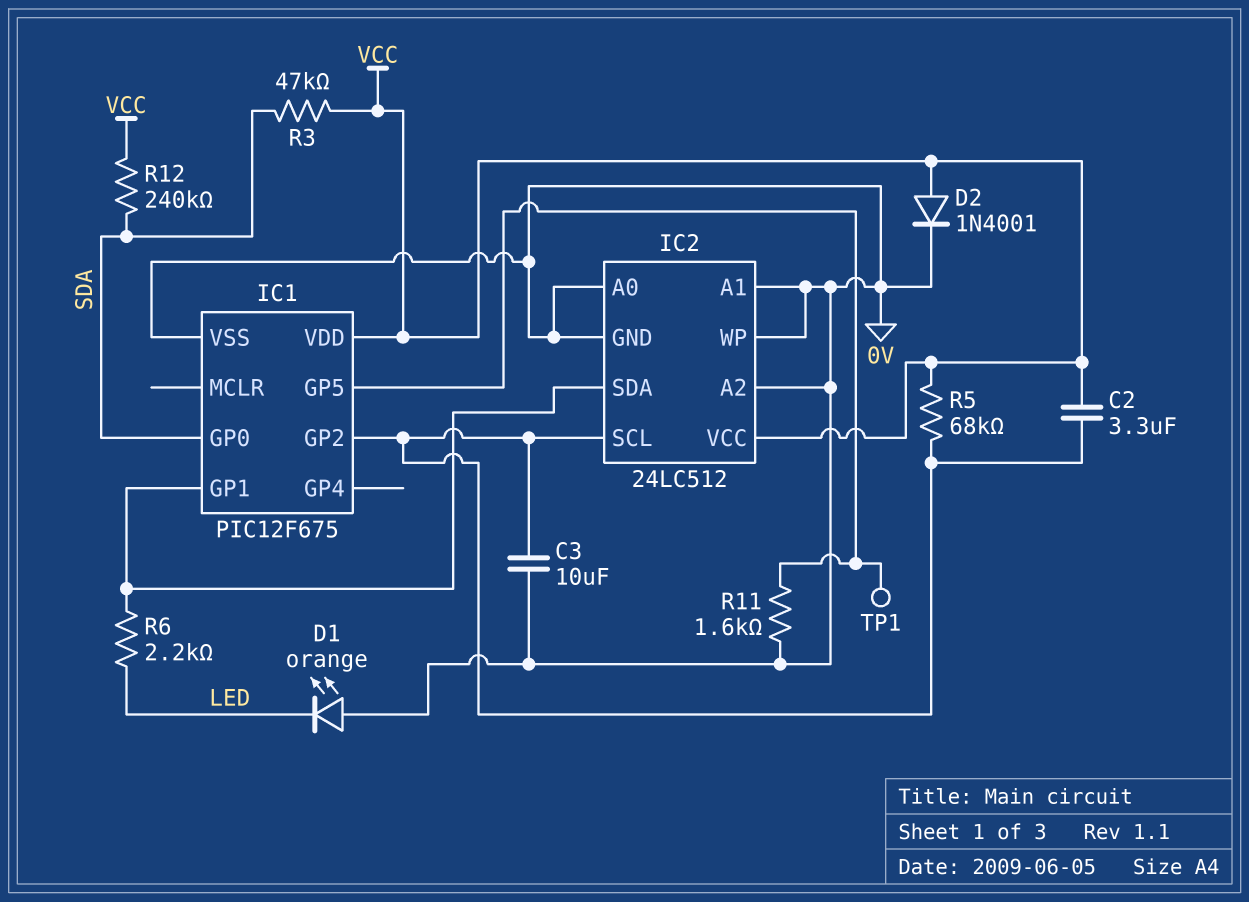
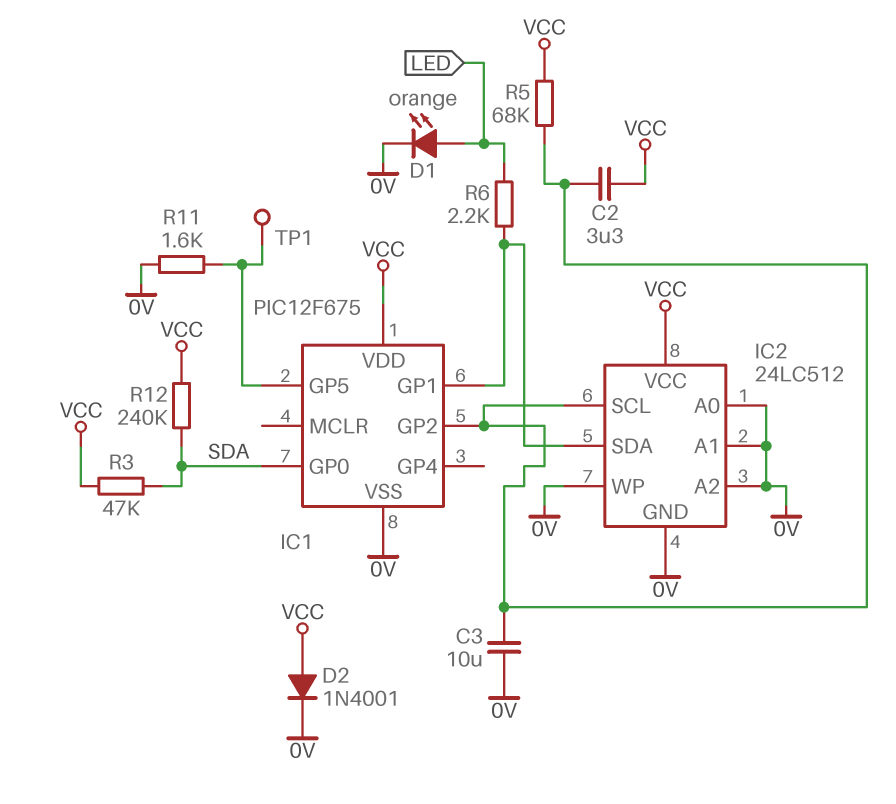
D1: LED orange (A 0V, K LED) -> LED orange (A LED, K 0V)

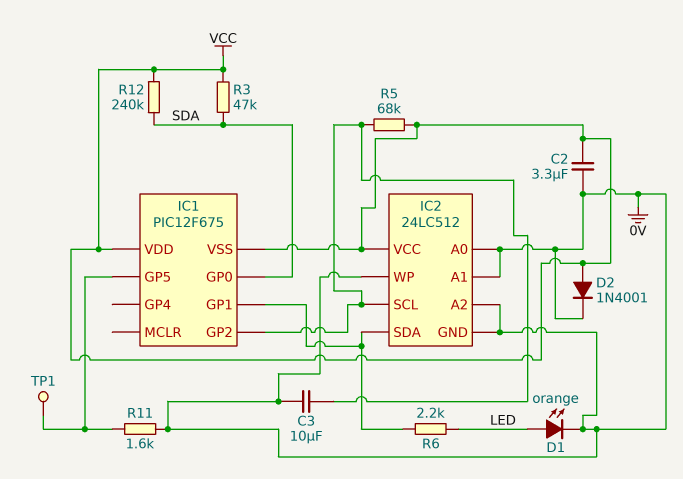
C2: 3.3uF (IC1/GP2, VCC) -> 3.3uF (0V, VCC)
IC1 pin VSS: 0V -> VCC

